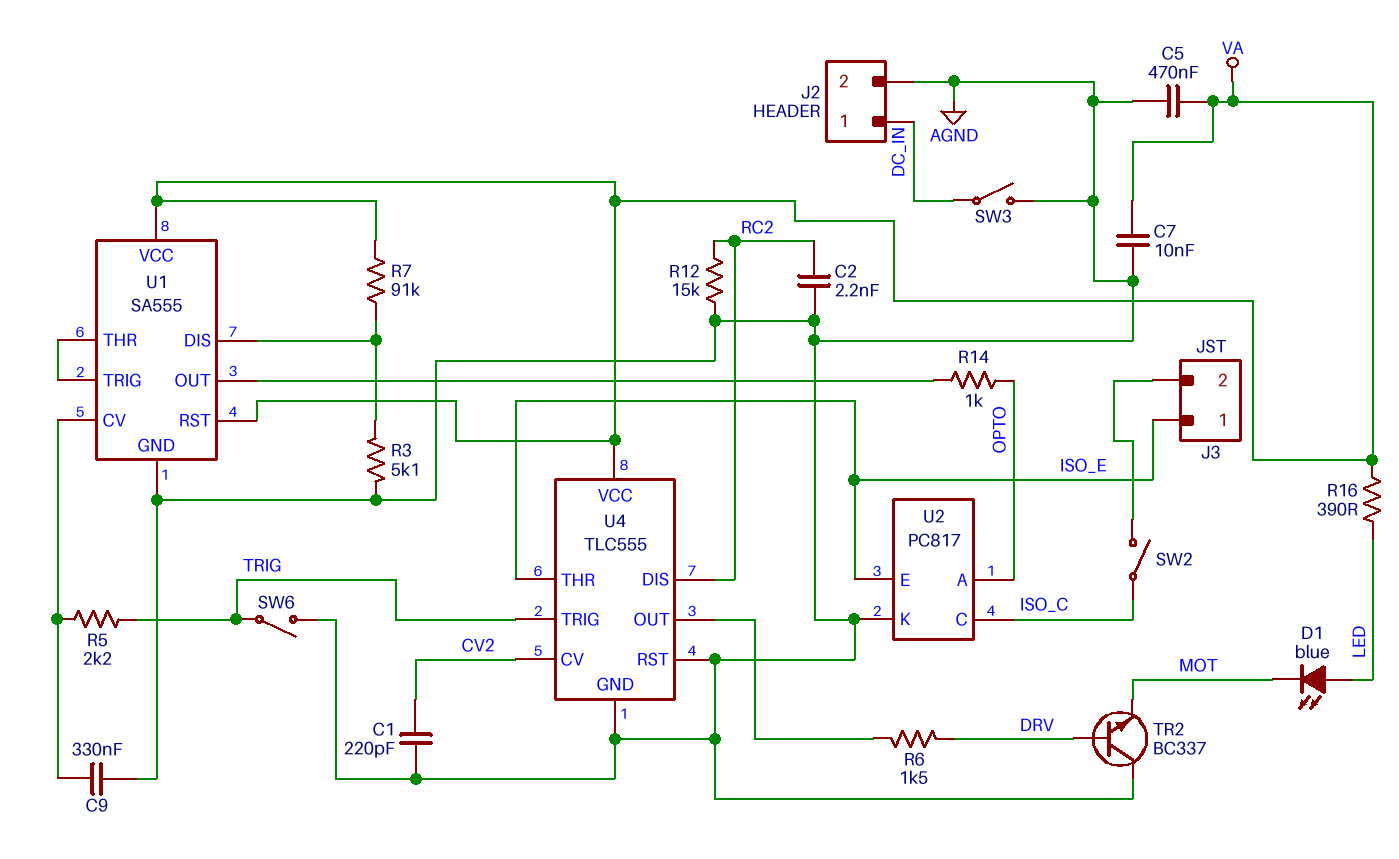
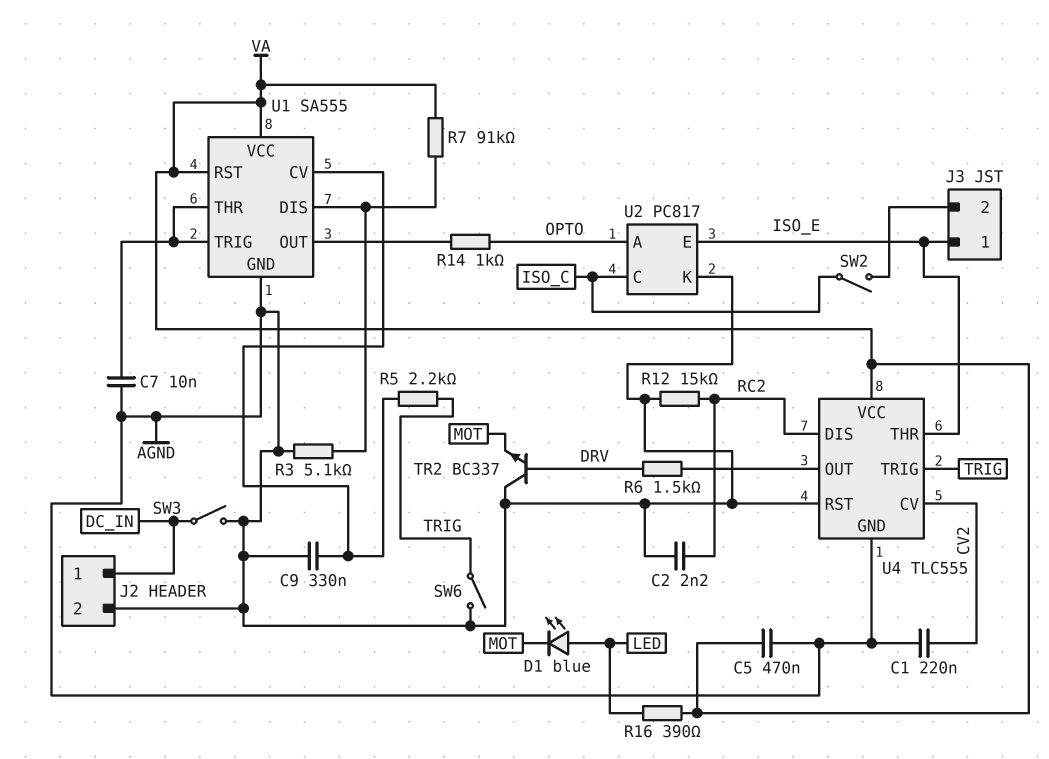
C1: 220pF (AGND, CV2) -> 220nF (AGND, CV2)
C7: 10nF (AGND, VA) -> 10nF (AGND, U1/THR)

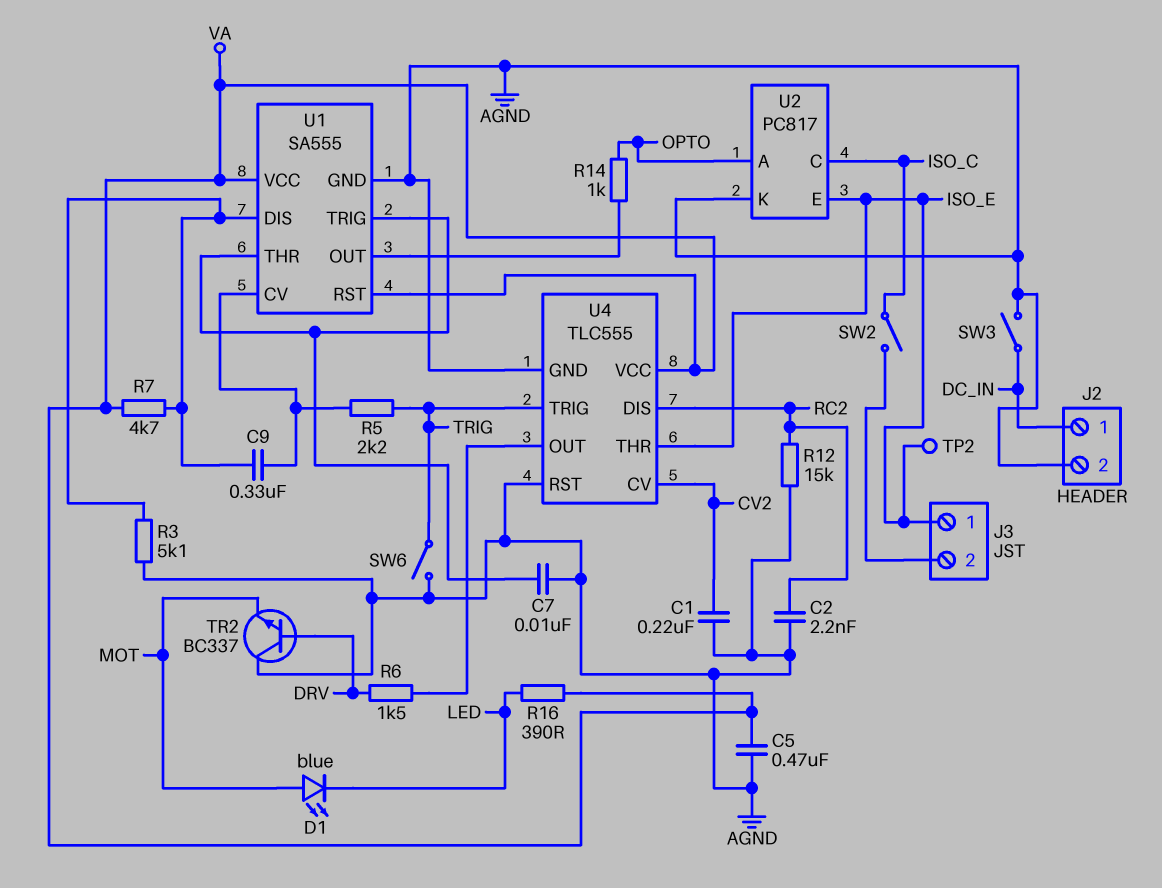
C9: 330nF (AGND, U1/CV) -> 330nF (U1/CV, U1/DIS)
D1: LED blue (A LED, K MOT) -> LED blue (A MOT, K LED)
R7: 91k (U1/DIS, VA) -> 4.7k (U1/DIS, VA)
TP2: none -> test point (ISO_E)

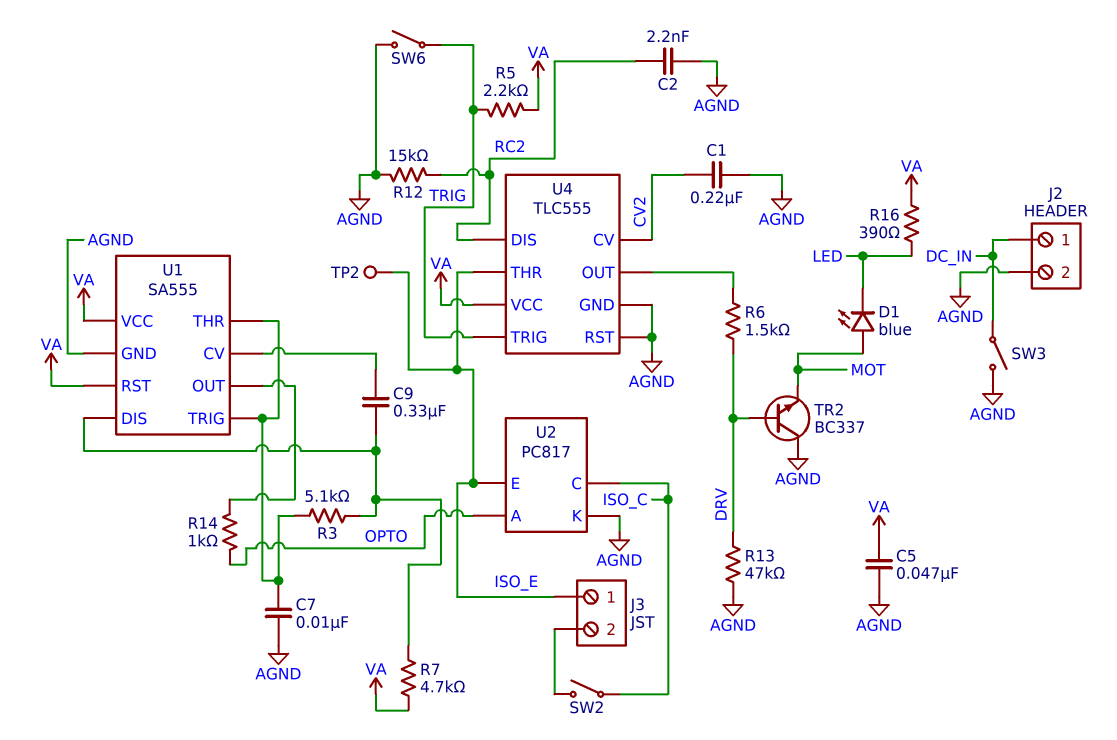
C5: 470nF (AGND, VA) -> 47nF (AGND, VA)
R3: 5.1k (AGND, U1/DIS) -> 5.1k (U1/DIS, U1/THR)
R5: 2.2k (TRIG, U1/CV) -> 2.2k (TRIG, VA)
R13: none -> 47k (AGND, DRV)

